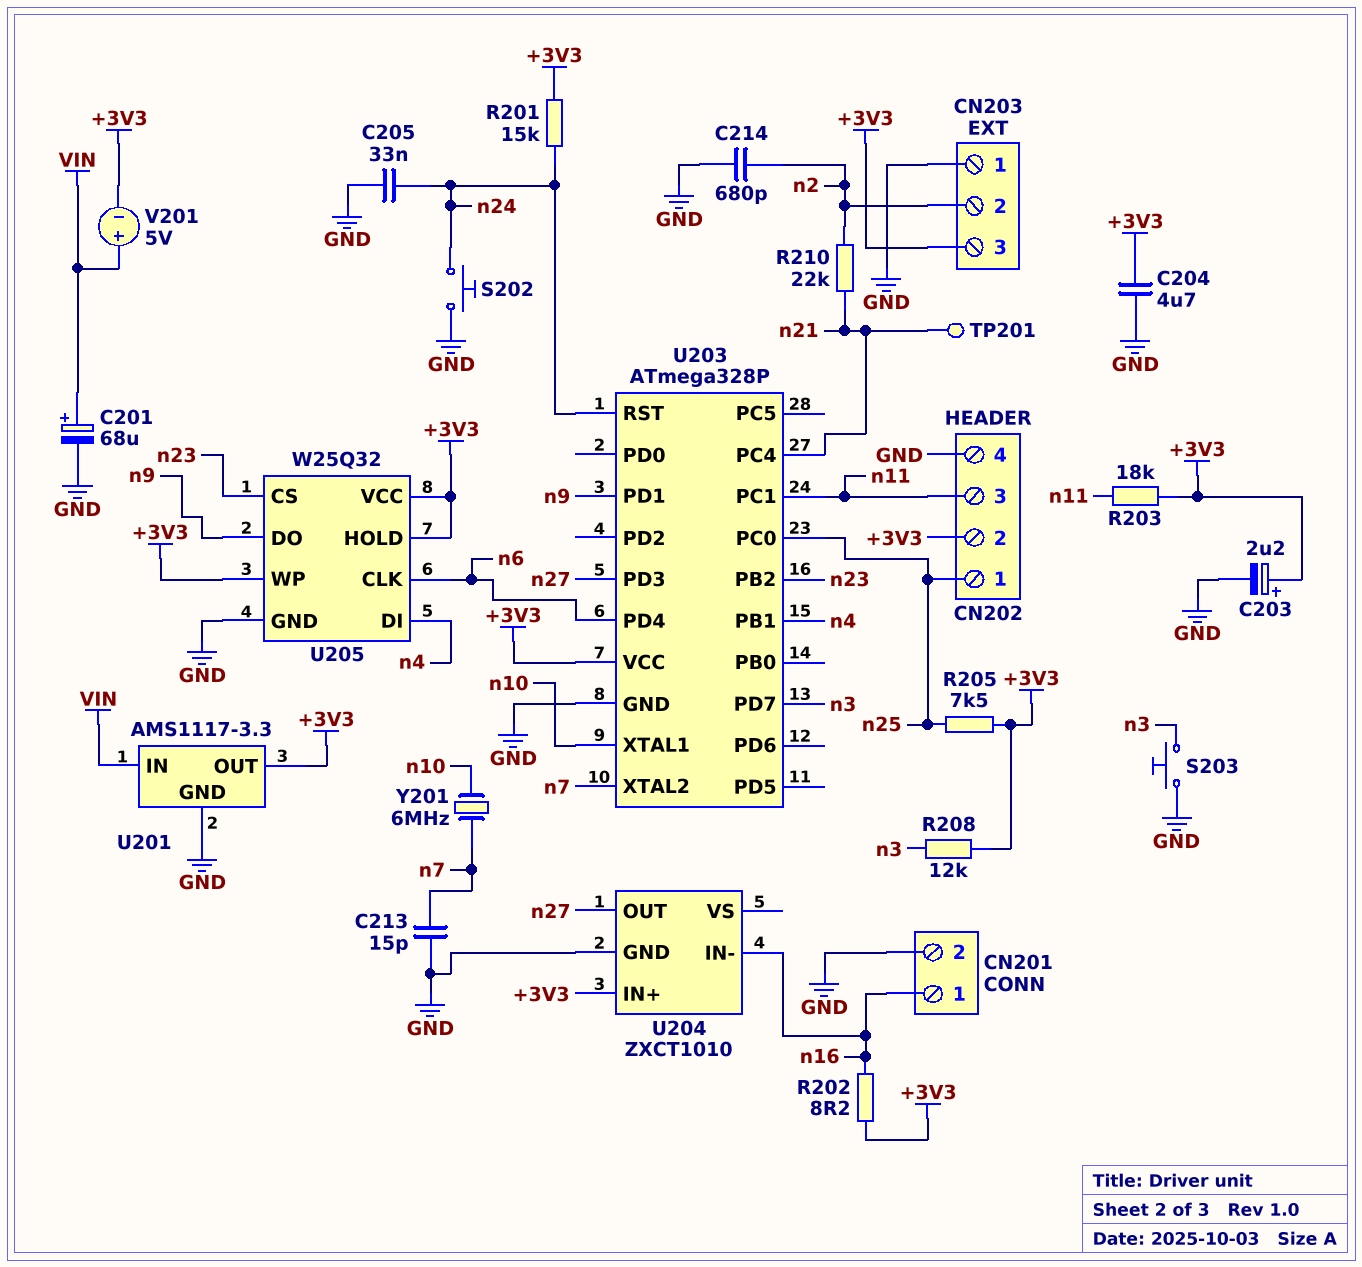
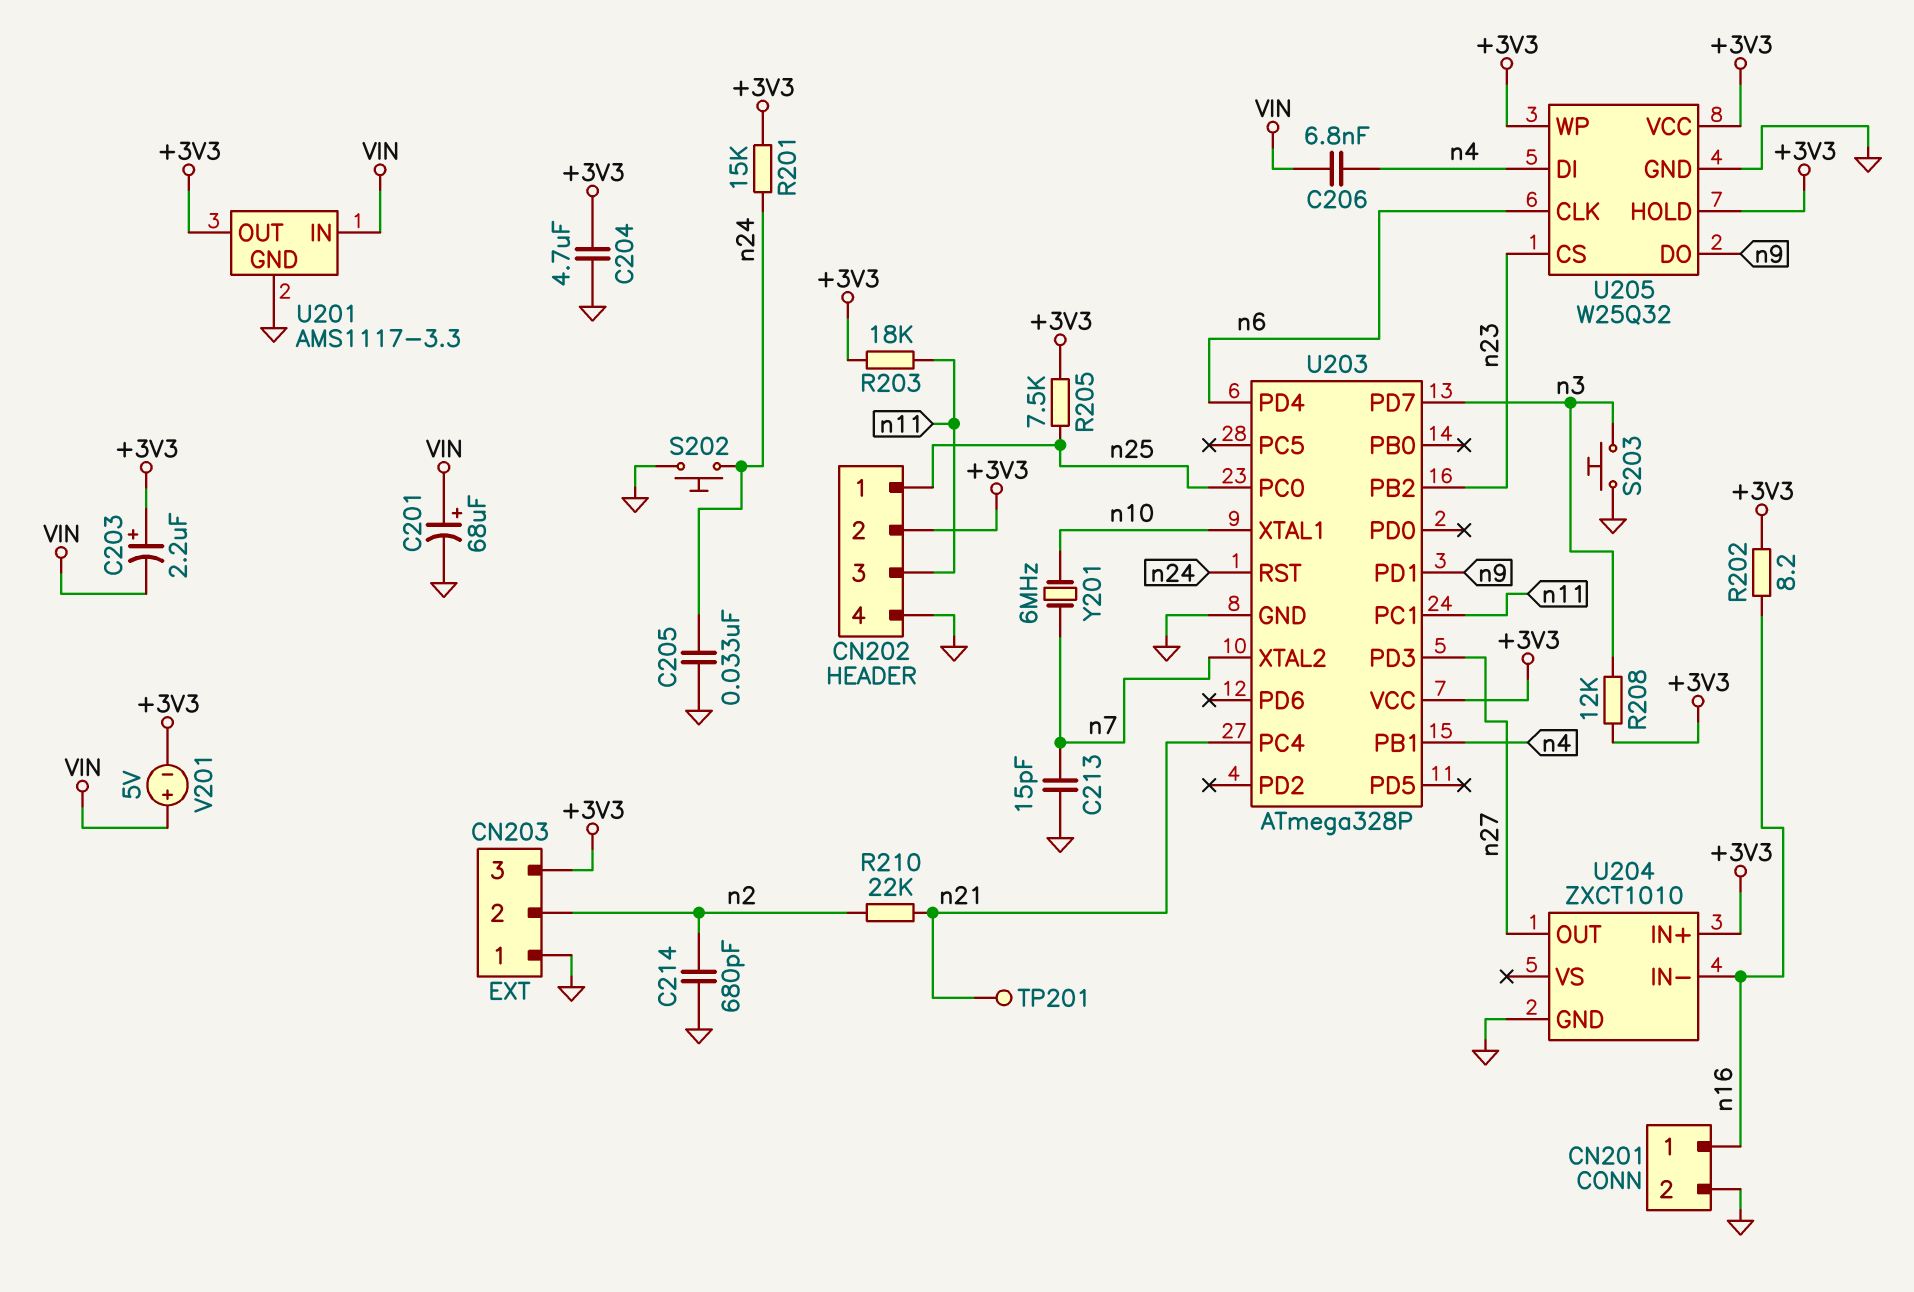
C203: 2.2uF (plus +3V3, minus GND) -> 2.2uF (plus +3V3, minus VIN)
C206: none -> 6.8nF (VIN, n4)

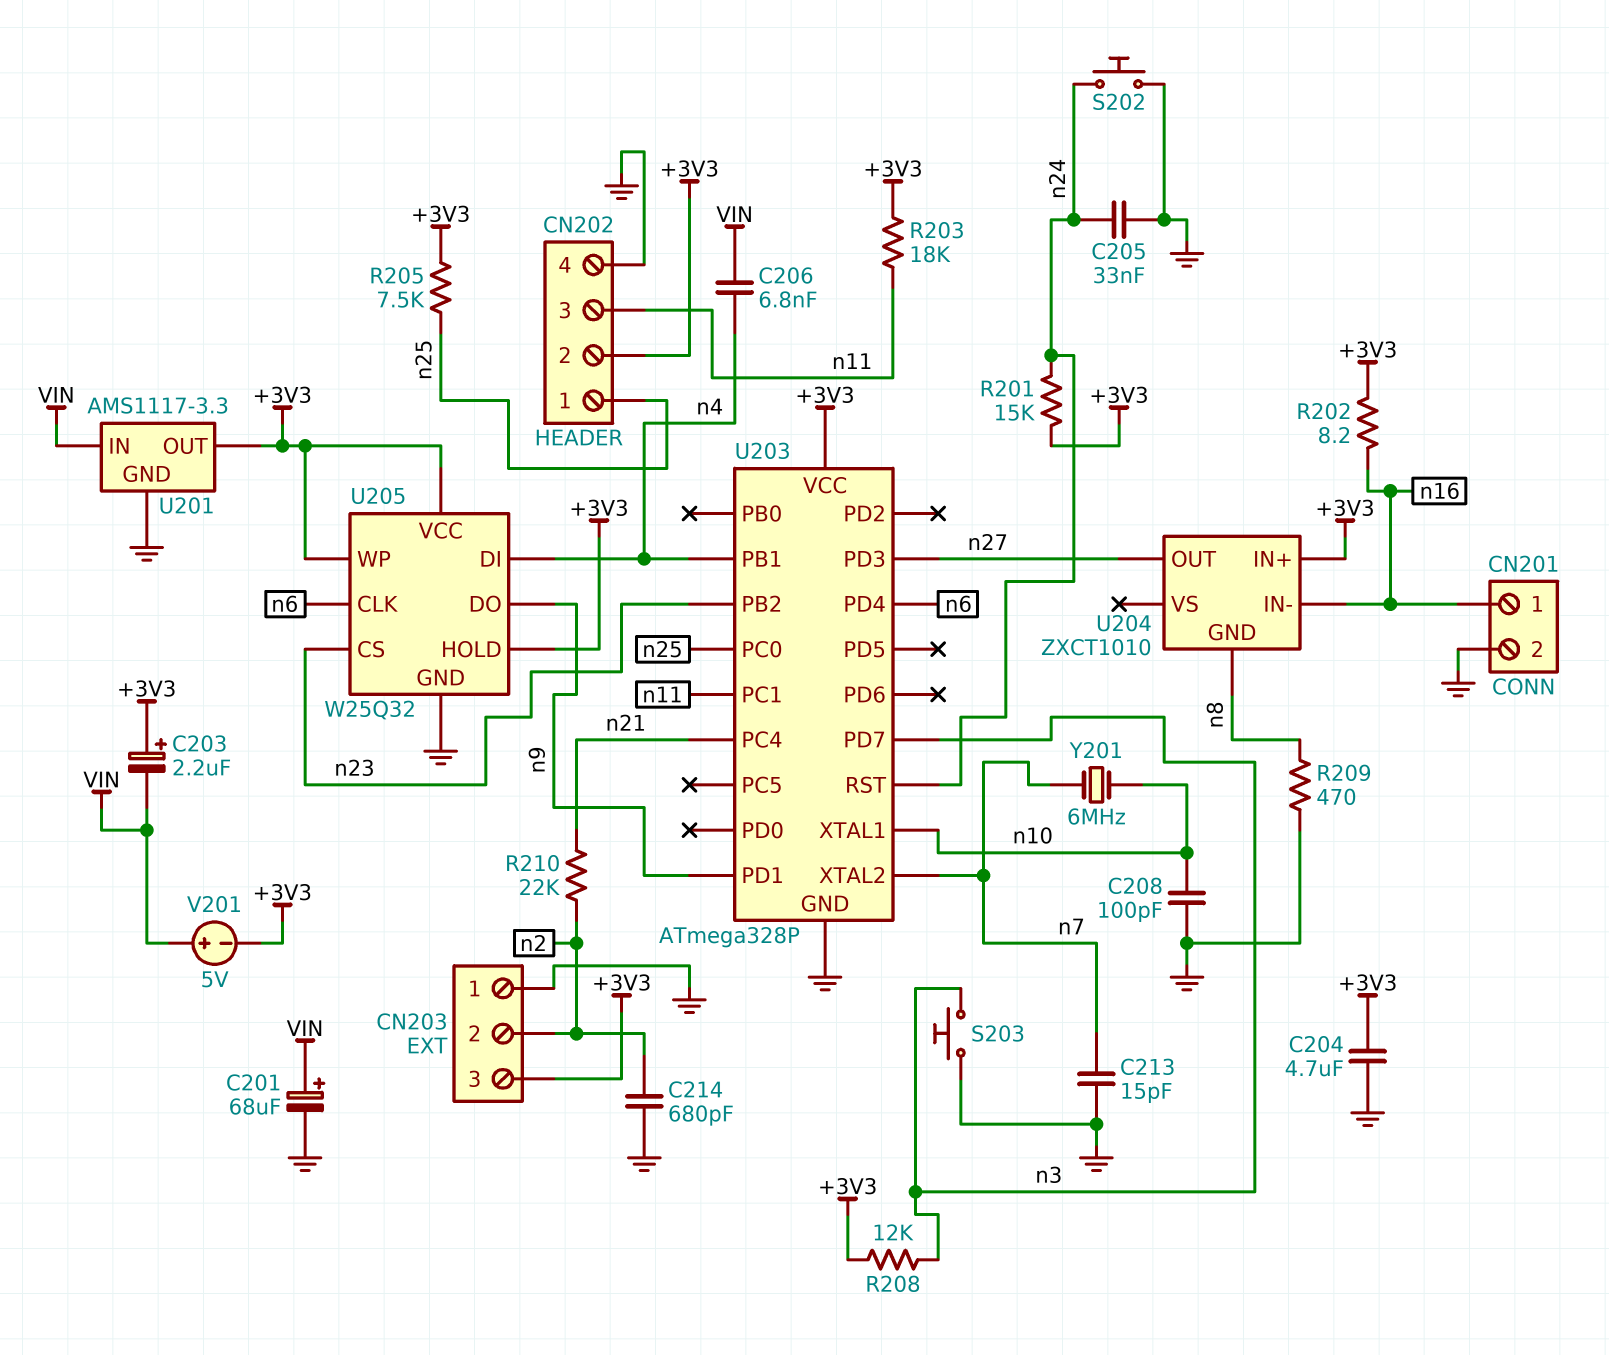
C208: none -> 100pF (GND, n10)
R209: none -> 470 (GND, n8)
TP201: test point (n21) -> none
U204 pin GND: GND -> n8

